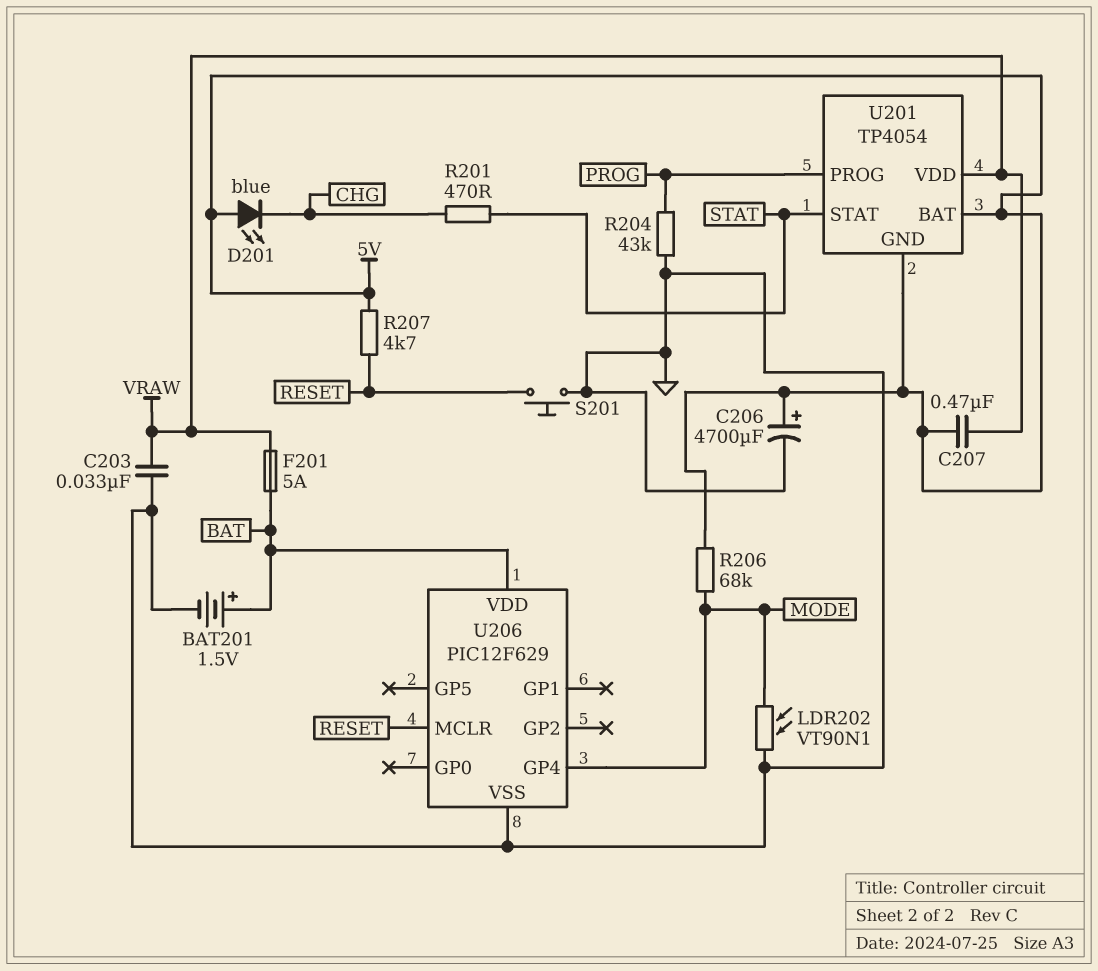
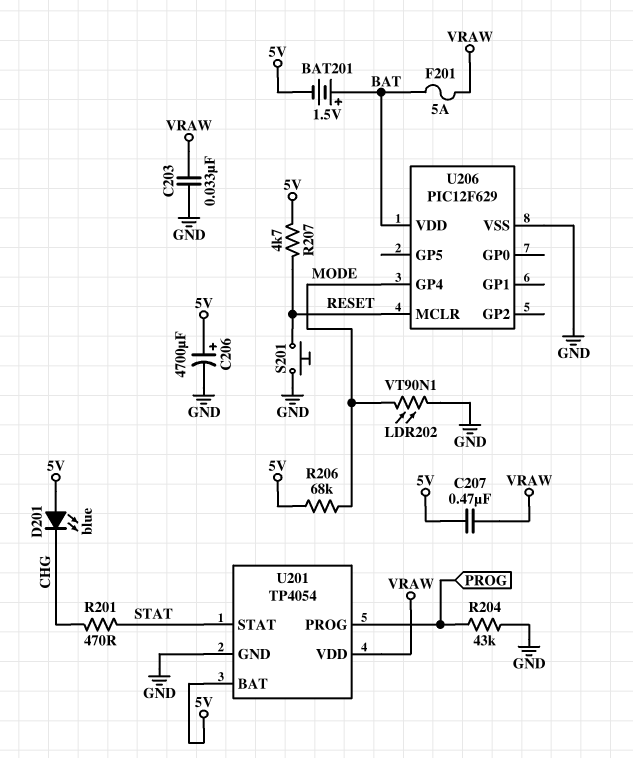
BAT201: 1.5V (plus BAT, minus GND) -> 1.5V (plus BAT, minus 5V)
U201 pin GND: 5V -> GND

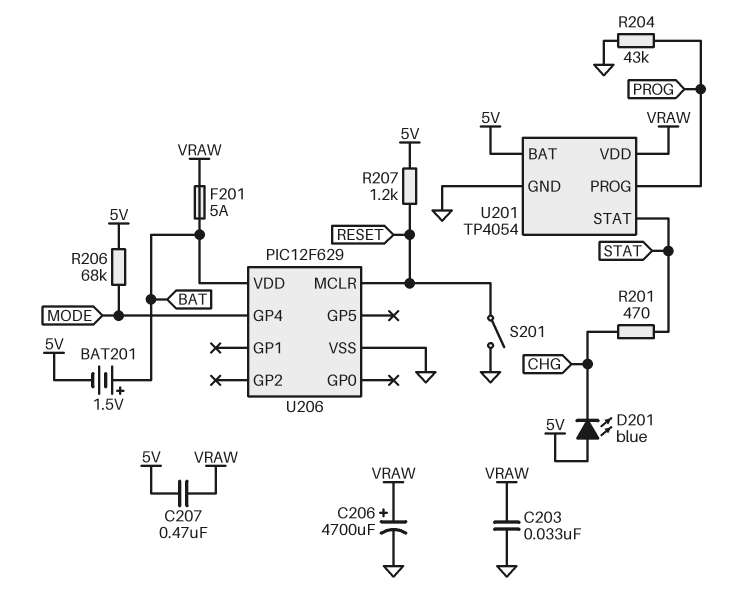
C206: 4700uF (plus 5V, minus GND) -> 4700uF (plus VRAW, minus GND)
LDR202: VT90N1 (GND, MODE) -> none
R207: 4.7k (5V, RESET) -> 1.2k (5V, RESET)
S201: button (GND, RESET) -> switch (GND, RESET)

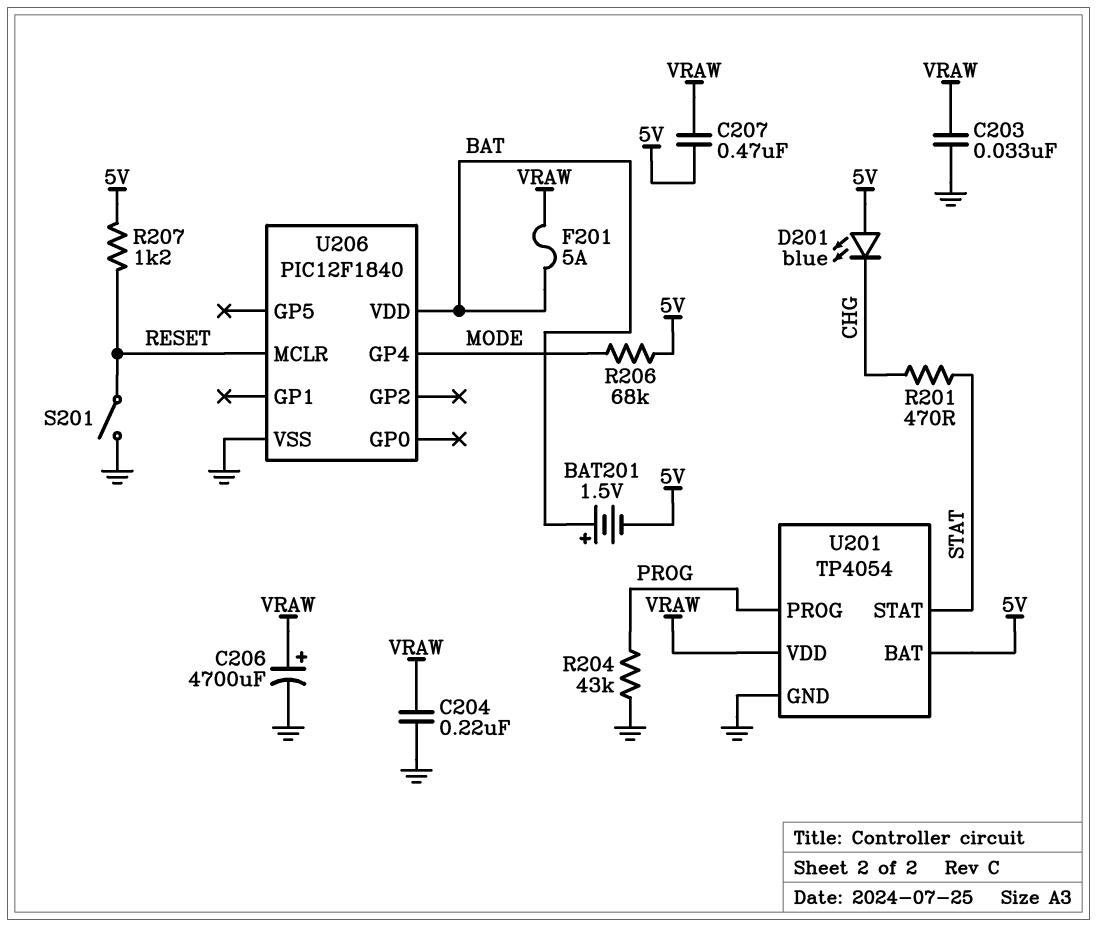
C204: none -> 220nF (GND, VRAW)
U206: PIC12F629 -> PIC12F1840

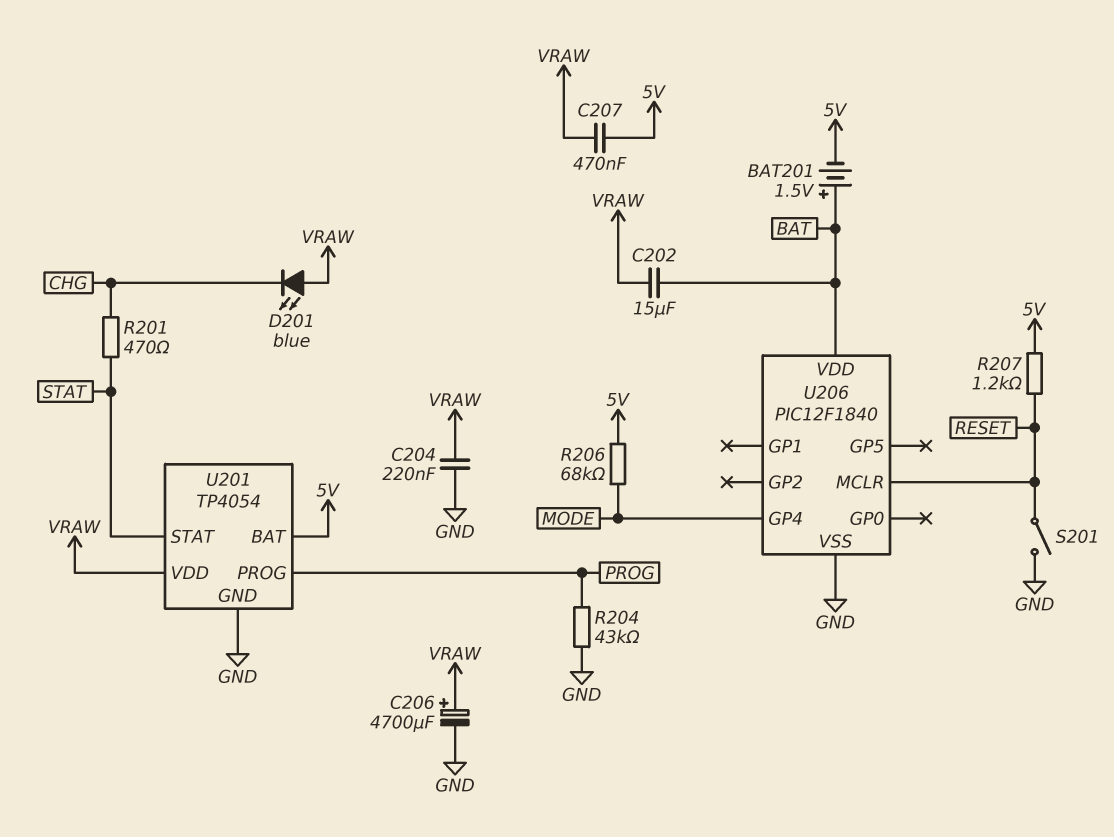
C202: none -> 15uF (BAT, VRAW)
C203: 33nF (GND, VRAW) -> none
D201: LED blue (A 5V, K CHG) -> LED blue (A VRAW, K CHG)
F201: 5A (BAT, VRAW) -> none

